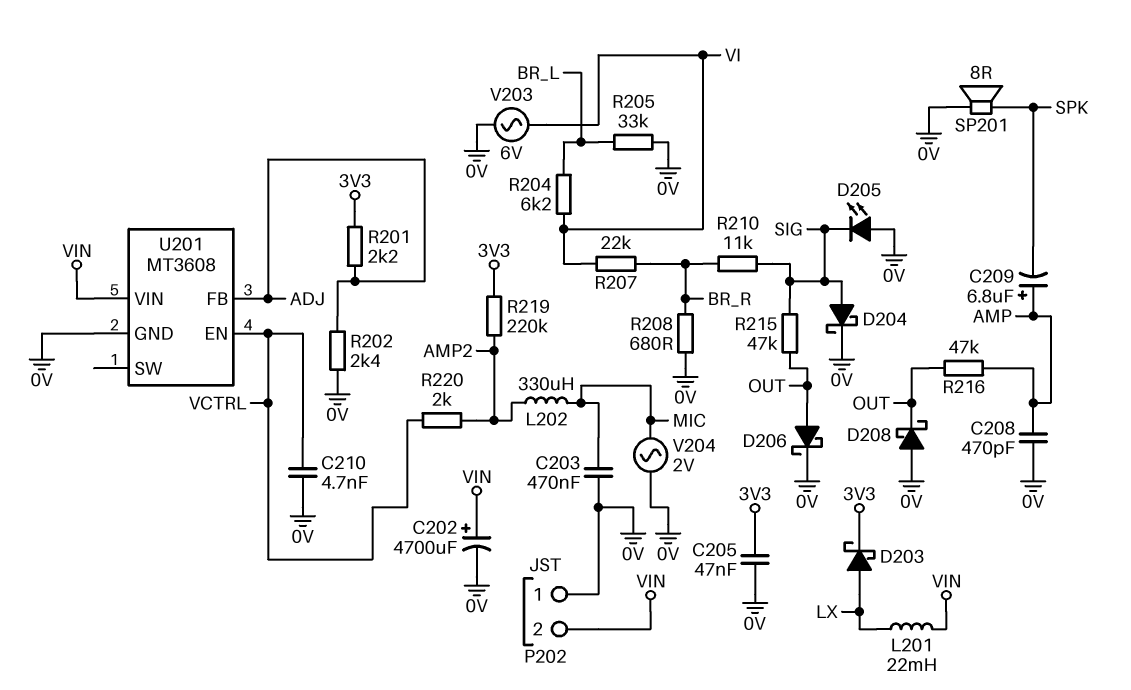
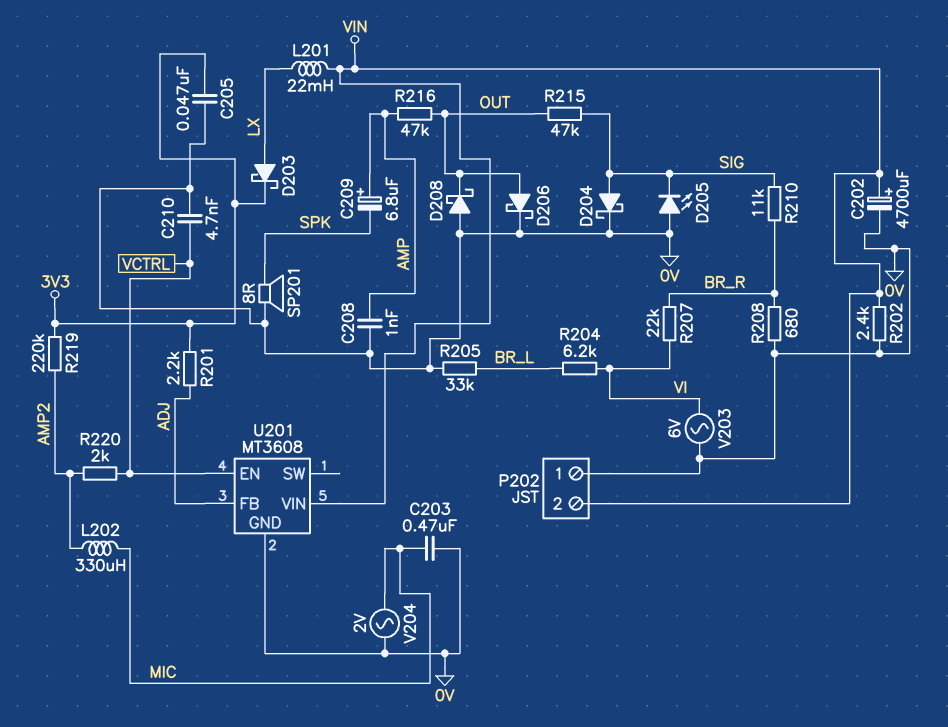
C208: 470pF (0V, AMP) -> 1nF (0V, AMP)
R202: 2.4k (0V, ADJ) -> 2.4k (0V, VIN)

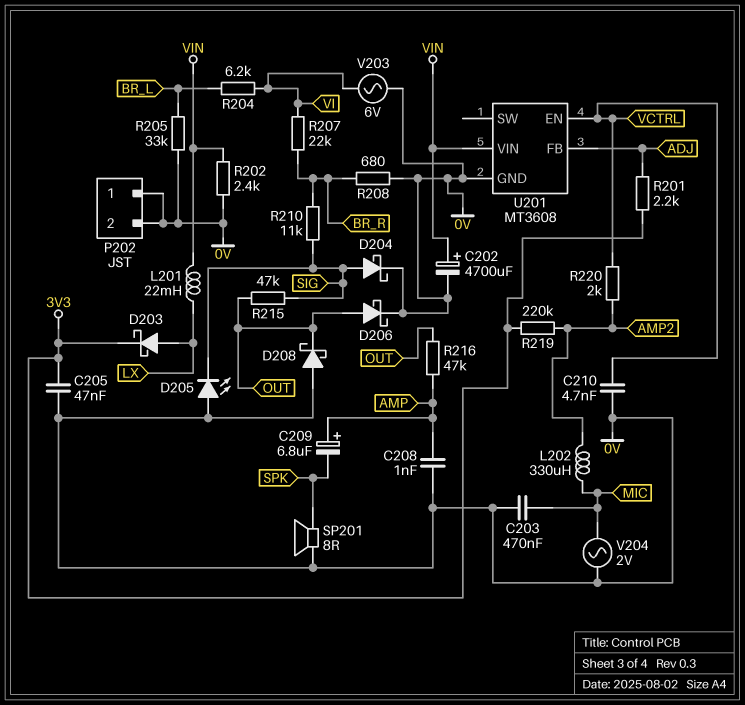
P202 pin 2: VIN -> 0V

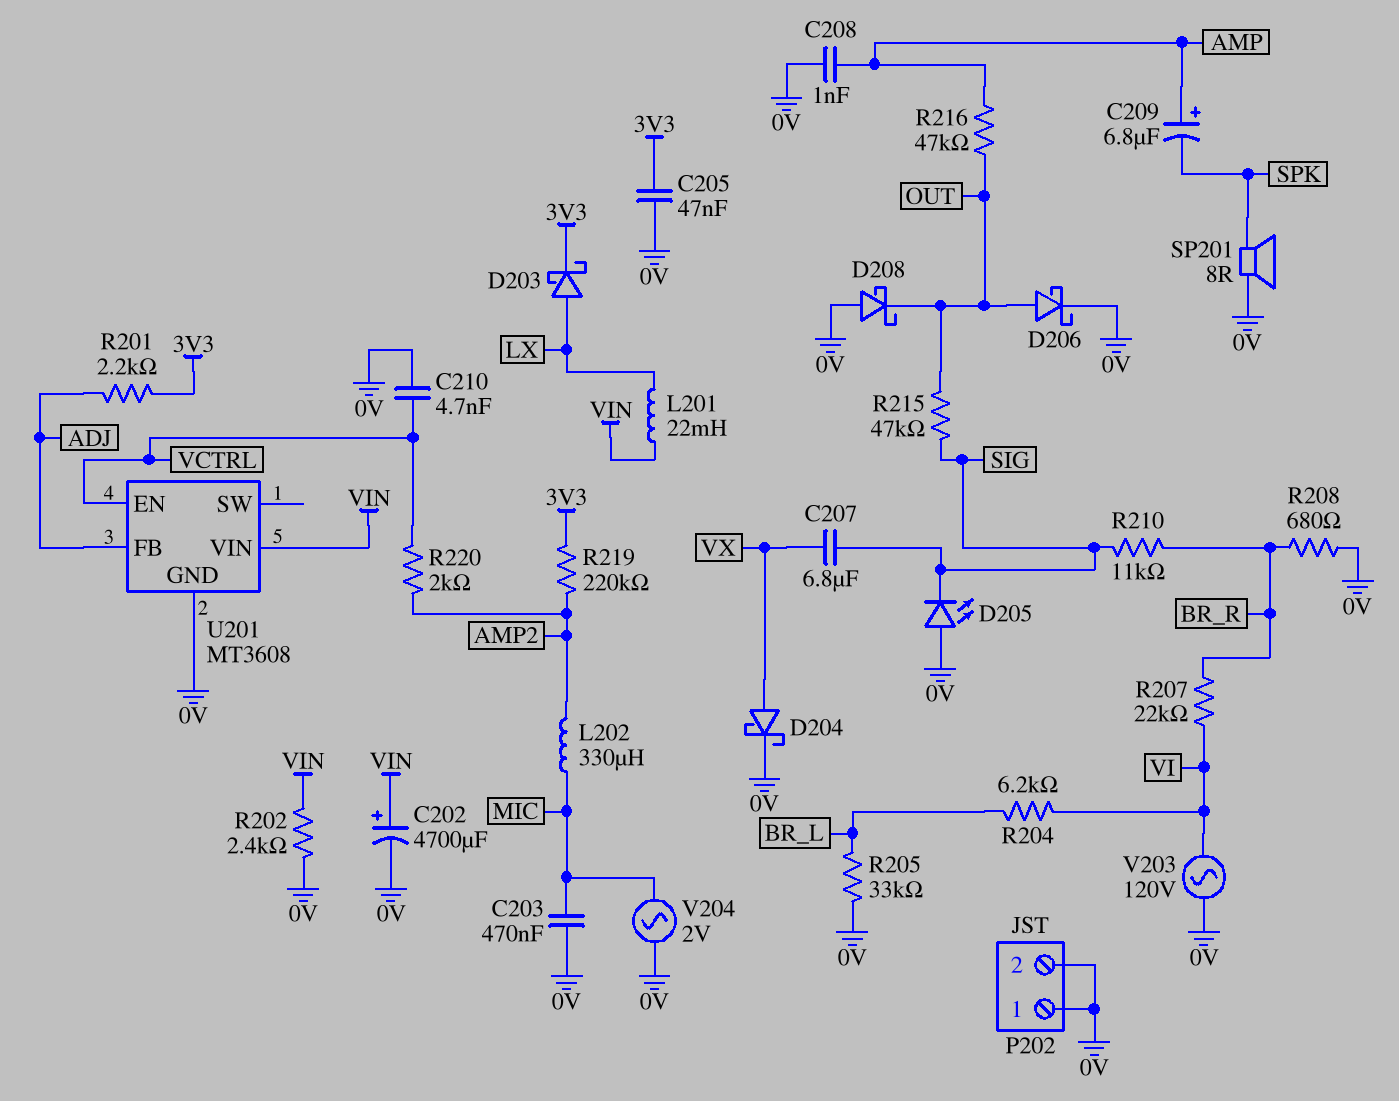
C207: none -> 6.8uF (SIG, VX)
D204: schottky (A SIG, K 0V) -> schottky (A VX, K 0V)
V203: AC 6V (0V, VI) -> AC 120V (0V, VI)

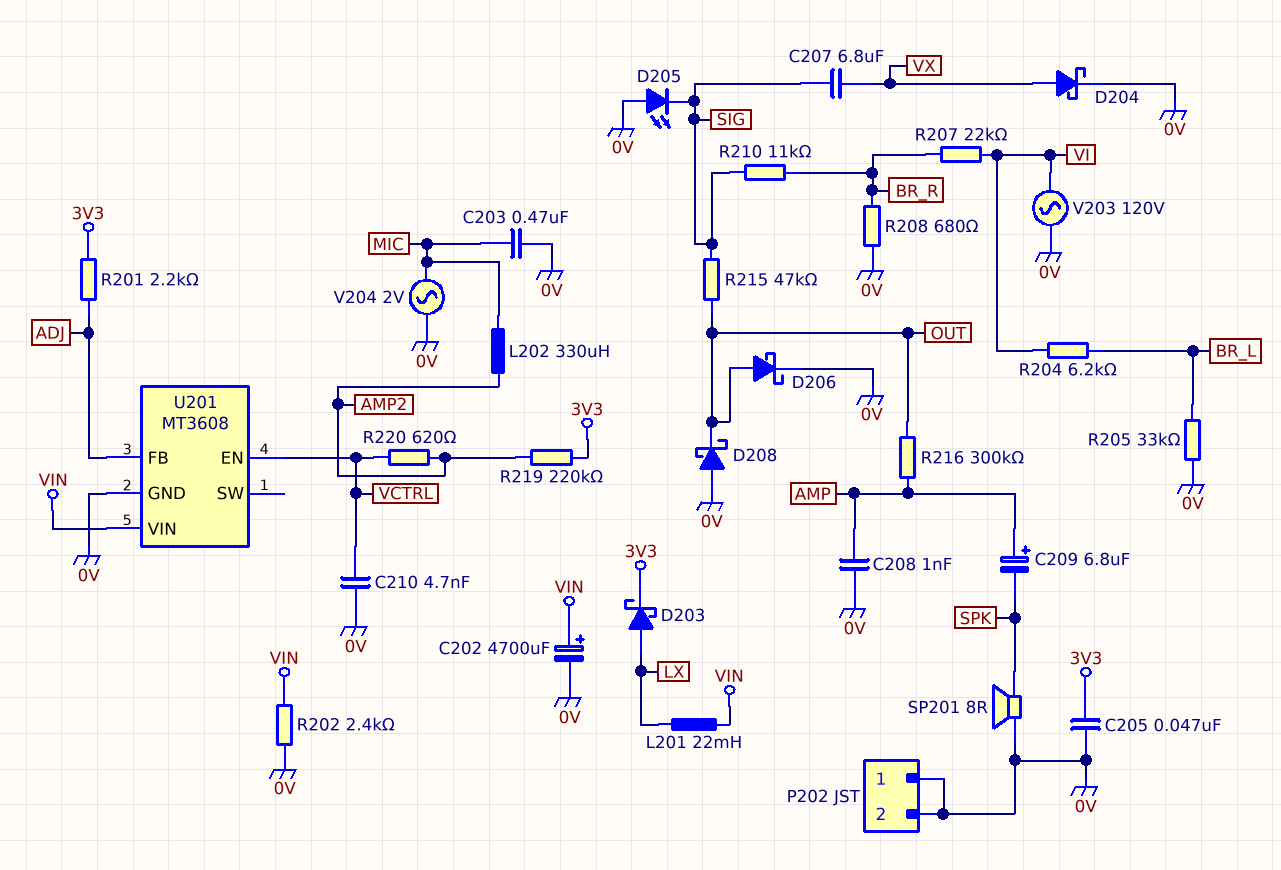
R216: 47k (AMP, OUT) -> 300k (AMP, OUT)
R220: 2k (AMP2, VCTRL) -> 620 (AMP2, VCTRL)

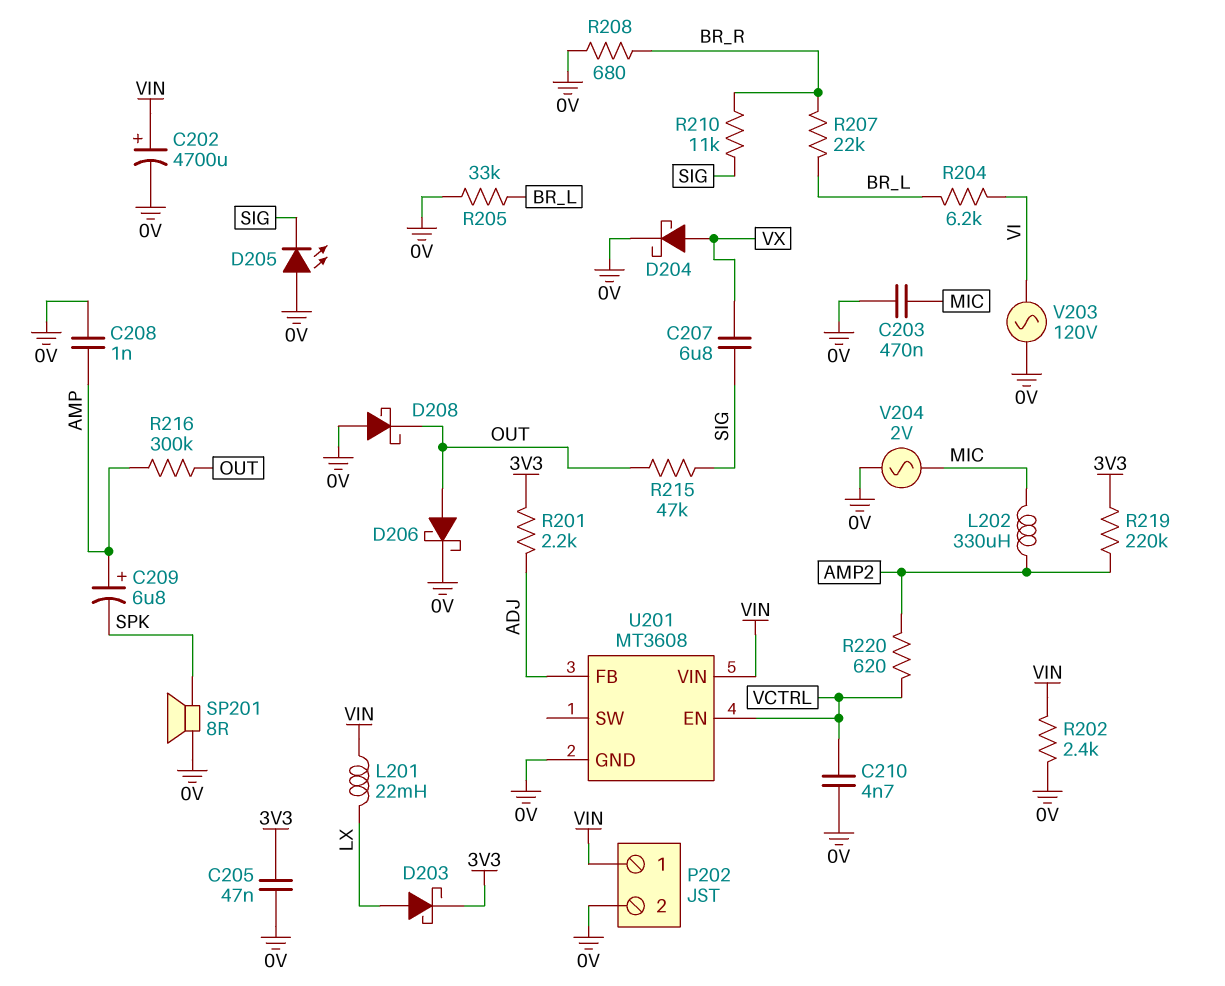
P202 pin 1: 0V -> VIN
R207: 22k (BR_R, VI) -> 22k (BR_L, BR_R)

